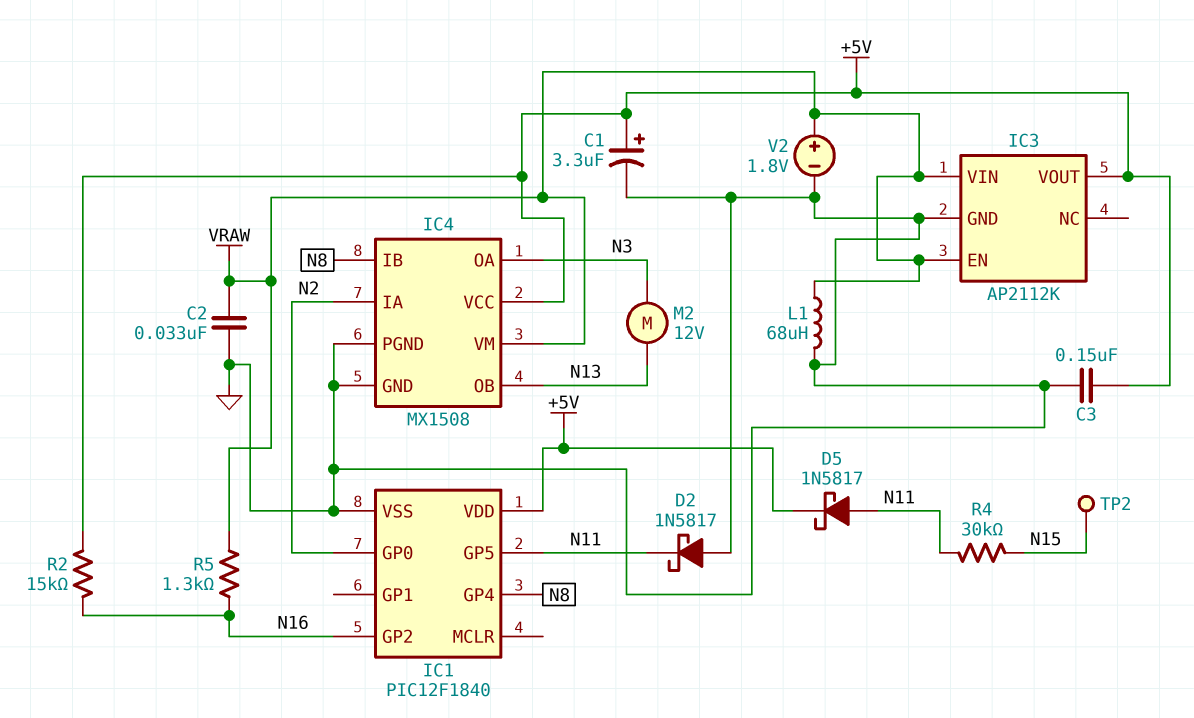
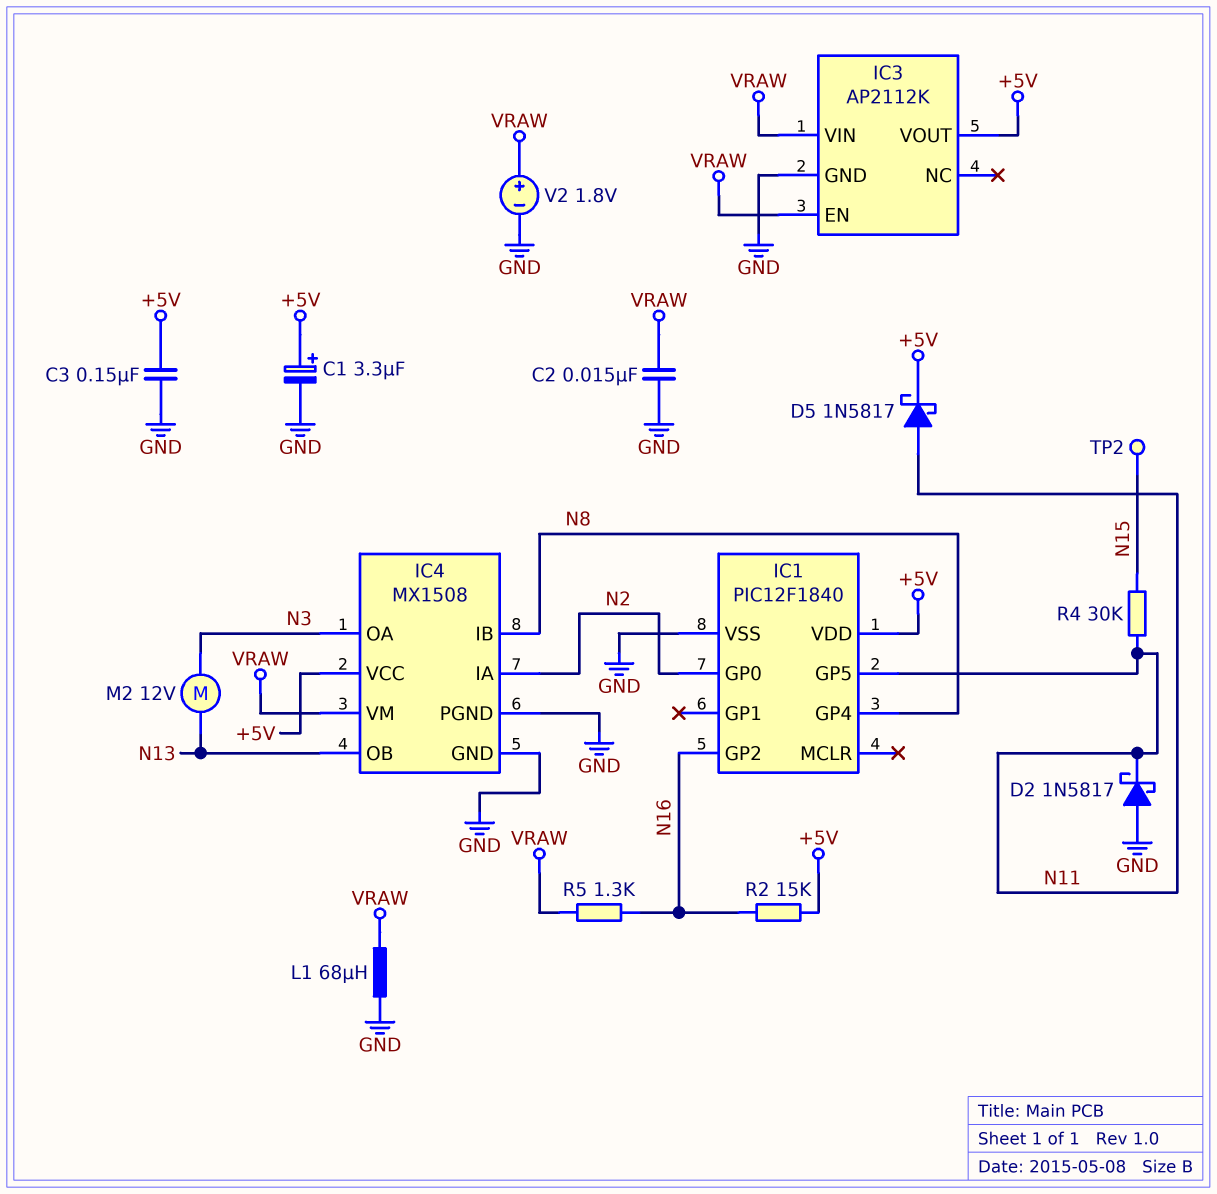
C2: 33nF (GND, VRAW) -> 15nF (GND, VRAW)

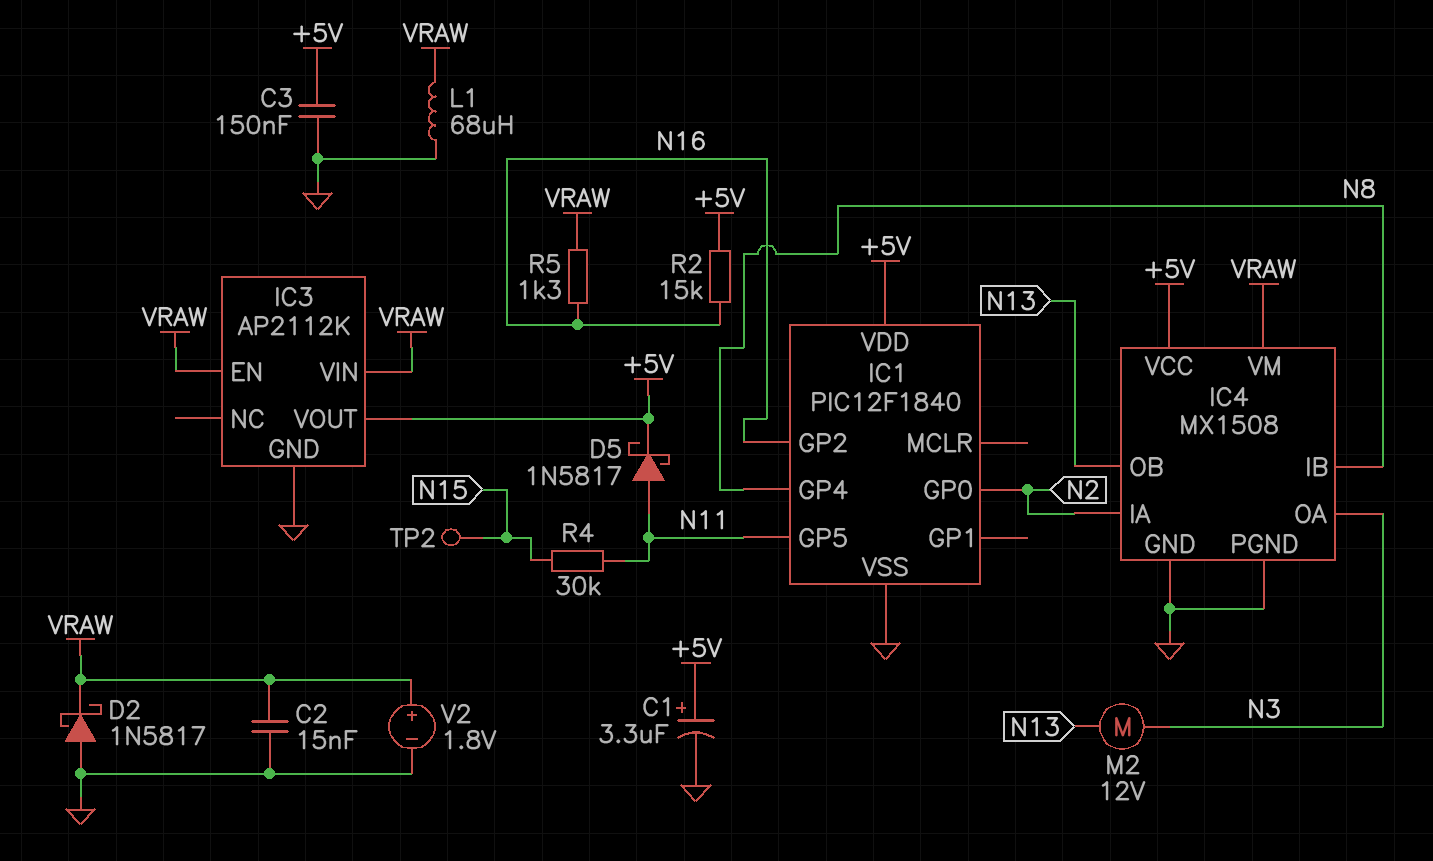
D2: schottky 1N5817 (A GND, K N11) -> schottky 1N5817 (A GND, K VRAW)

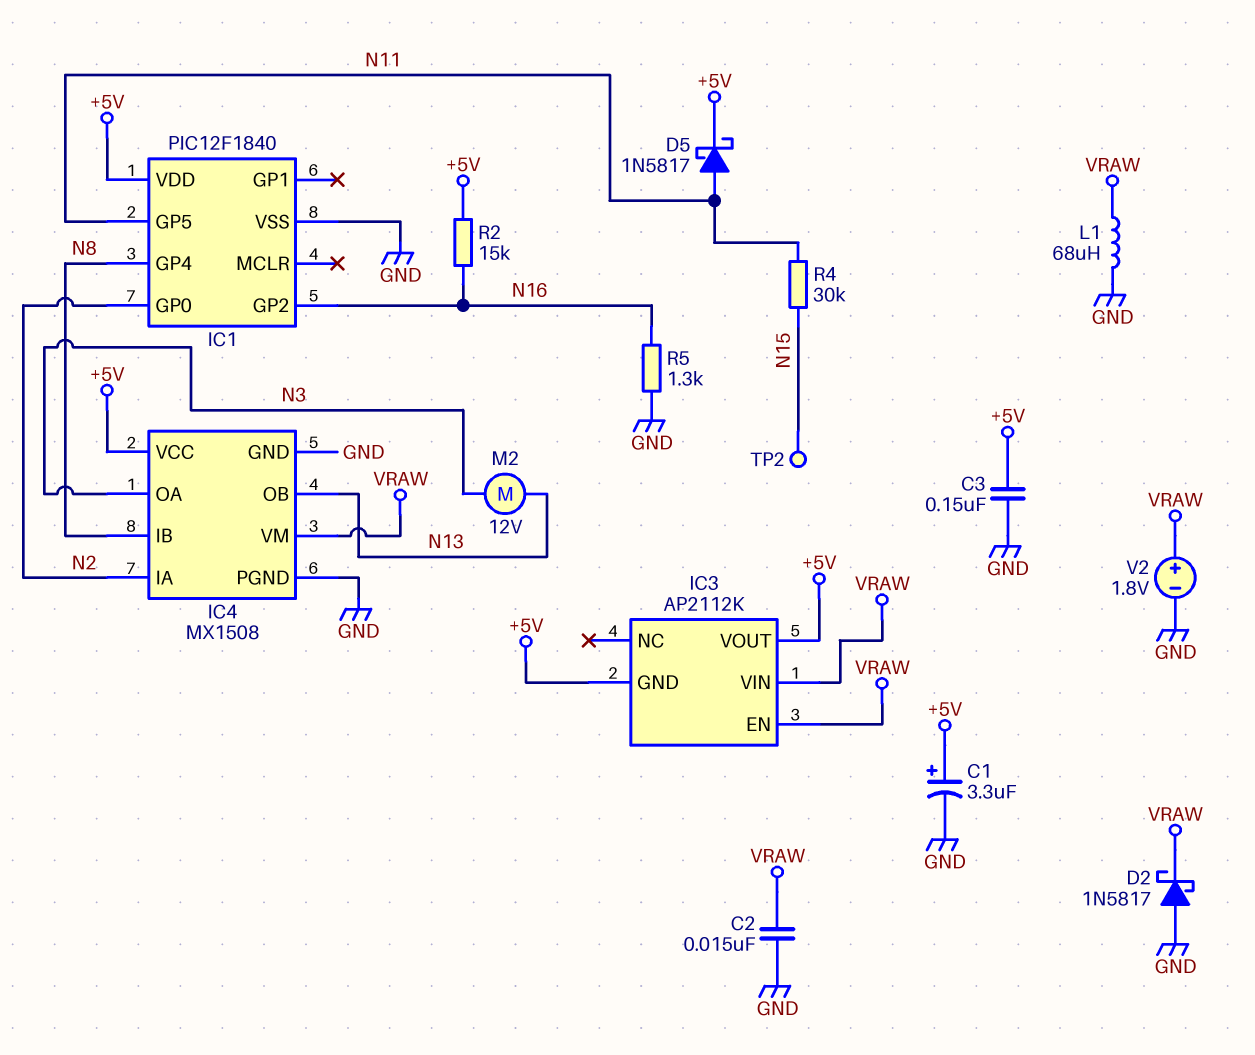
IC3 pin GND: GND -> +5V
R5: 1.3k (N16, VRAW) -> 1.3k (GND, N16)

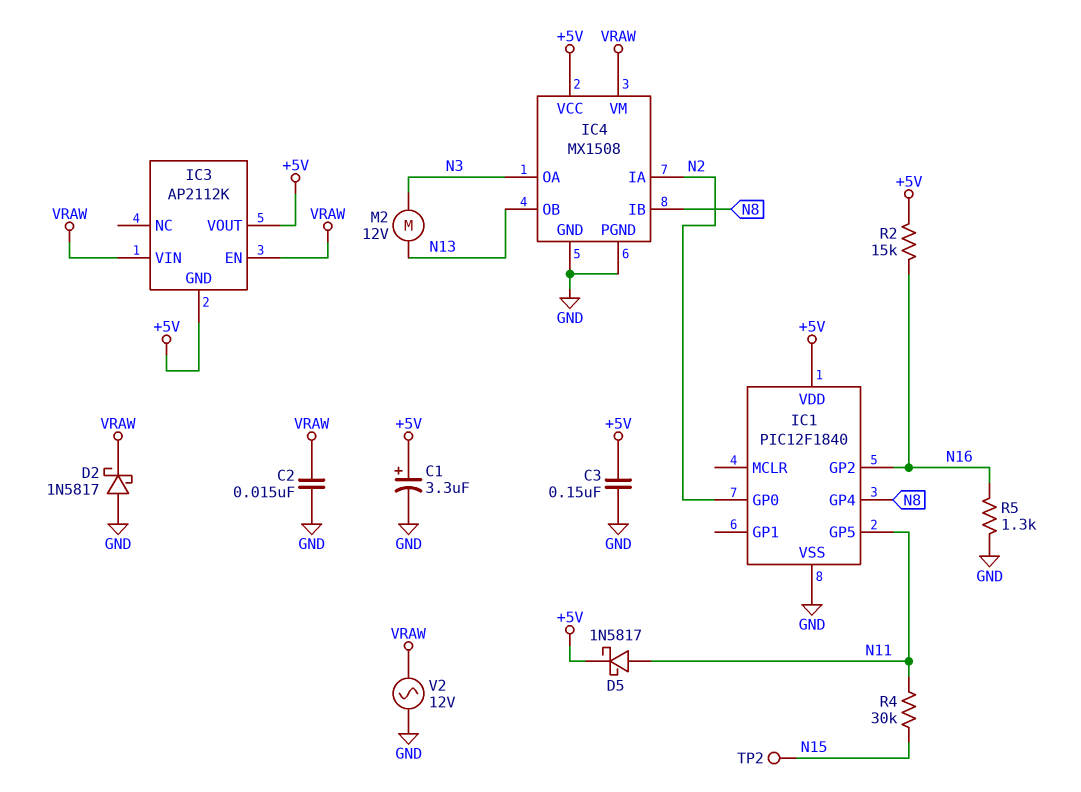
L1: 68uH (GND, VRAW) -> none
V2: 1.8V (plus VRAW, minus GND) -> AC 12V (GND, VRAW)

